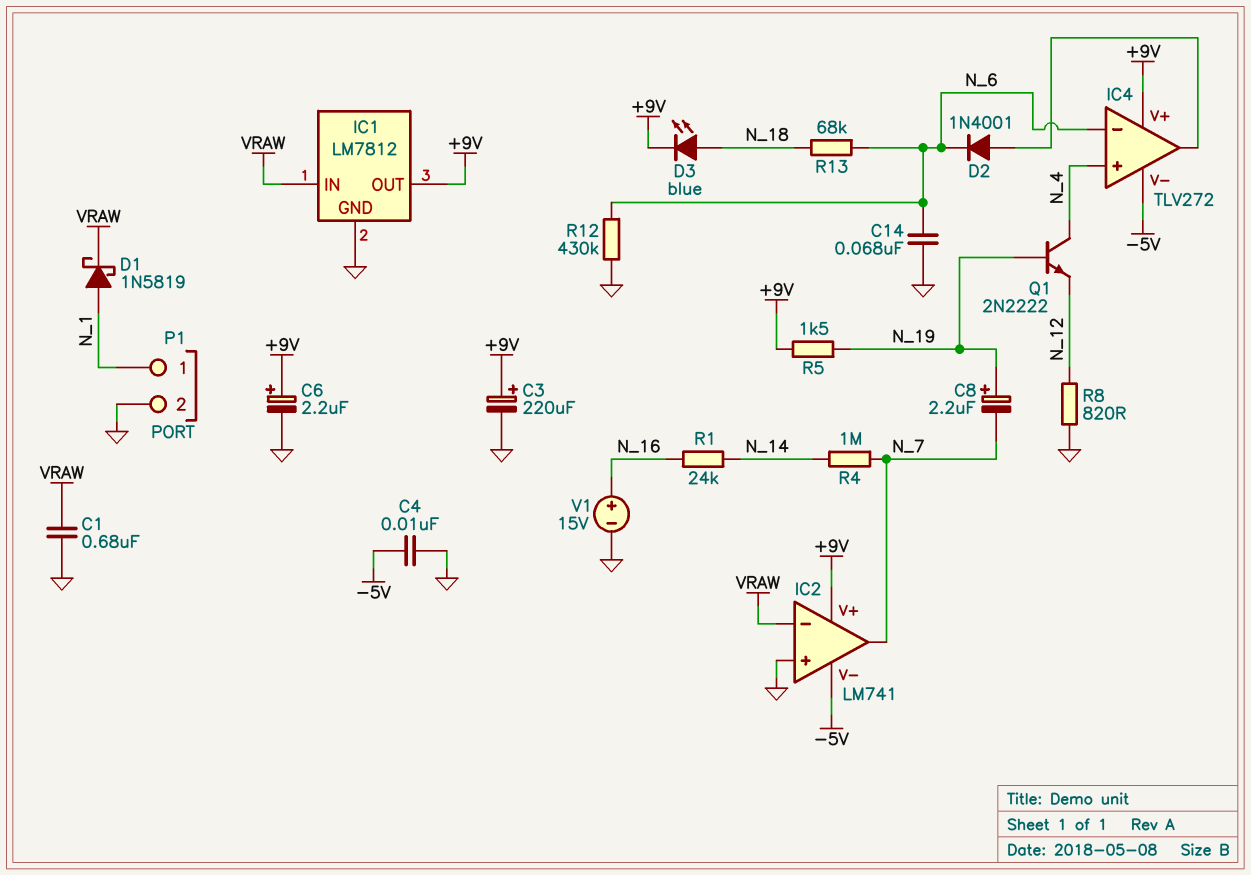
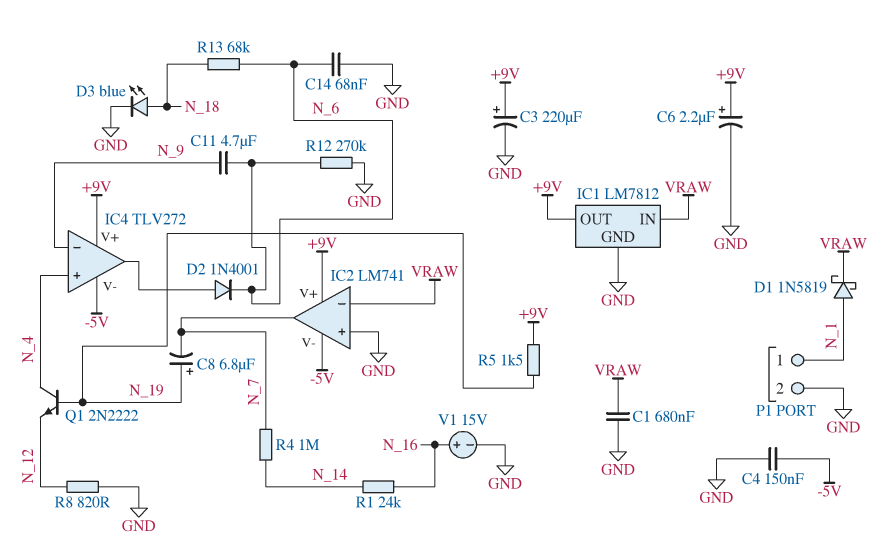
C4: 10nF (-5V, GND) -> 150nF (-5V, GND)
C8: 2.2uF (plus N_19, minus N_7) -> 6.8uF (plus N_19, minus N_7)
C11: none -> 4.7uF (N_6, N_9)
D3: LED blue (A N_18, K +9V) -> LED blue (A N_18, K GND)
IC4 pin in-: N_6 -> N_9
R12: 430k (GND, N_6) -> 270k (GND, N_6)

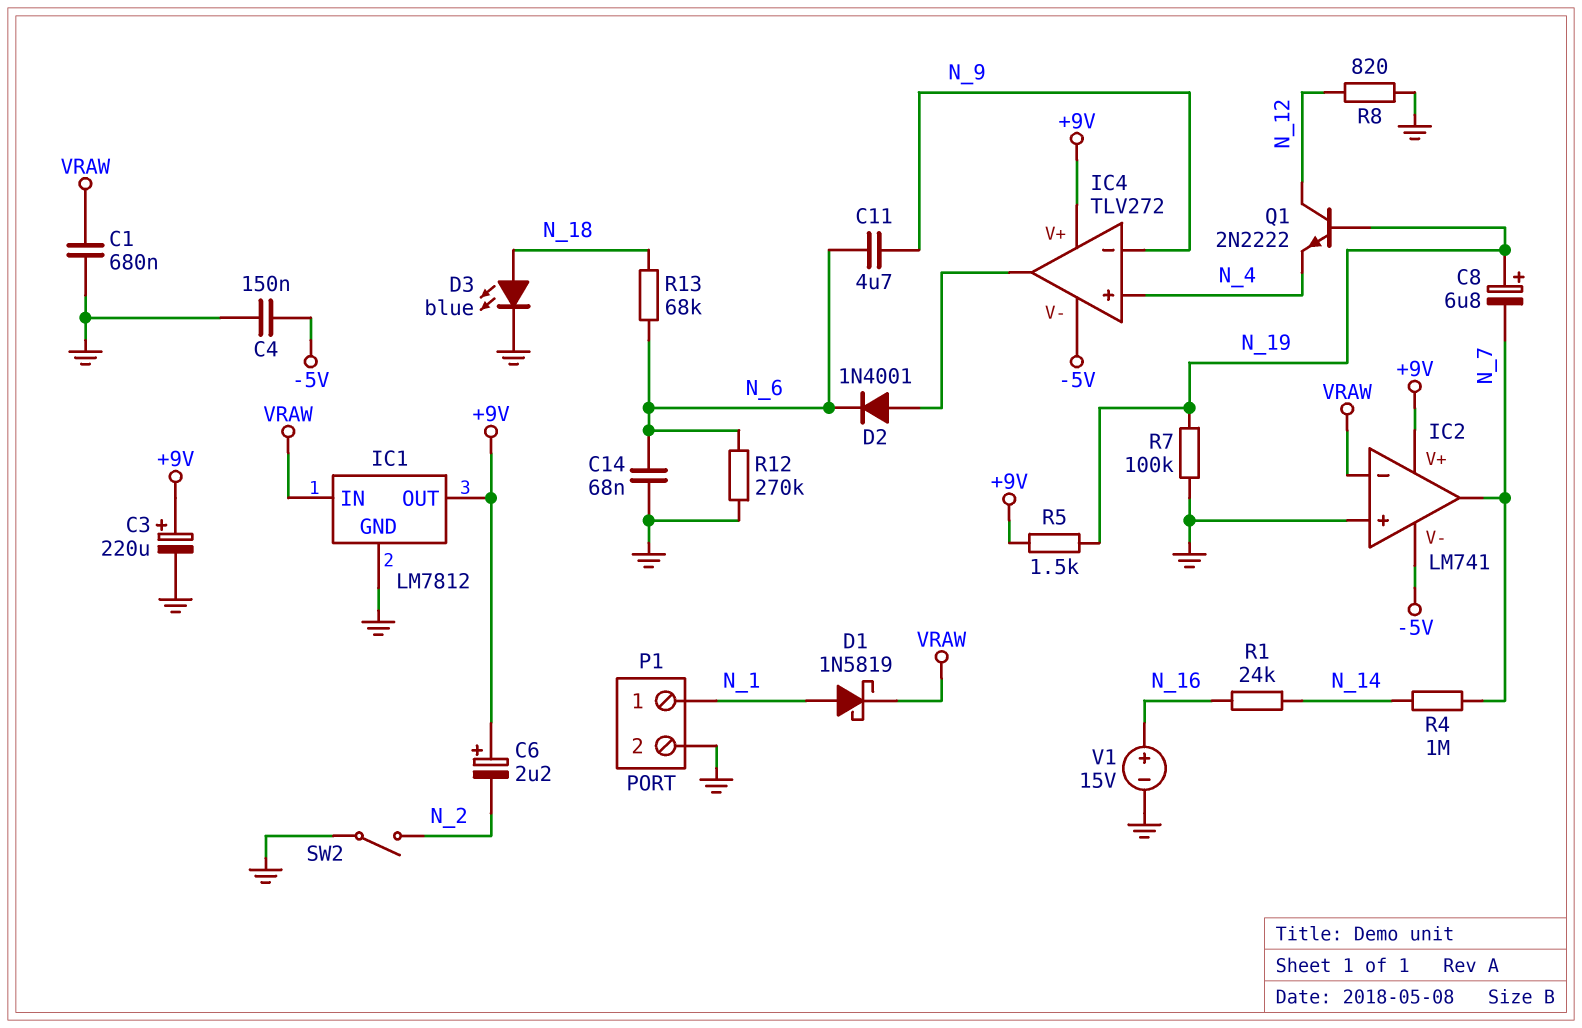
C6: 2.2uF (plus +9V, minus GND) -> 2.2uF (plus +9V, minus N_2)
Q1: NPN 2N2222 (B N_19, C N_4, E N_12) -> NPN 2N2222 (B N_19, C N_12, E N_4)
R7: none -> 100k (GND, N_19)
SW2: none -> switch (GND, N_2)

